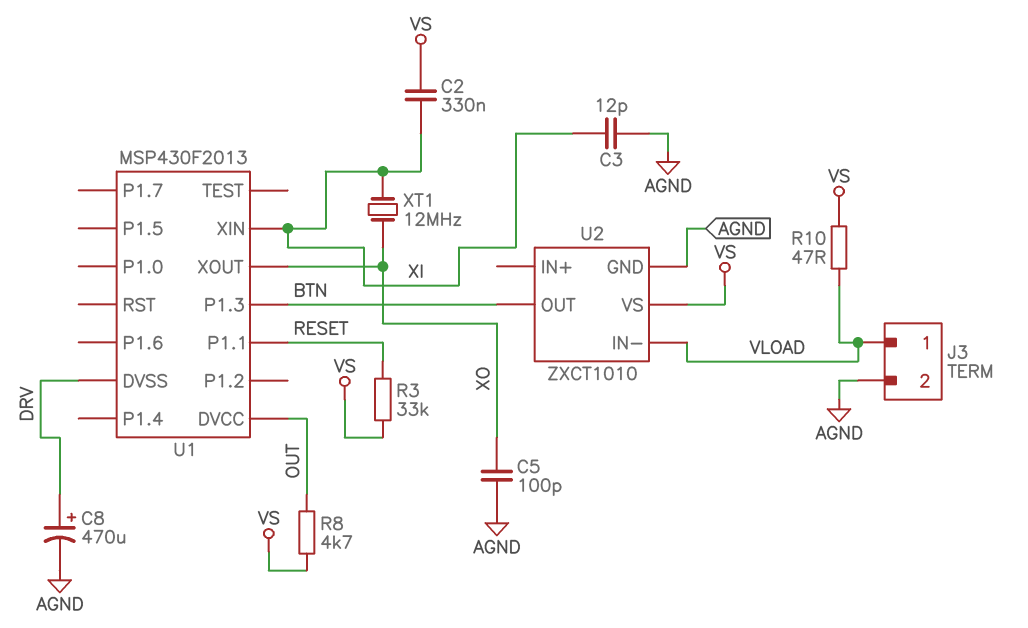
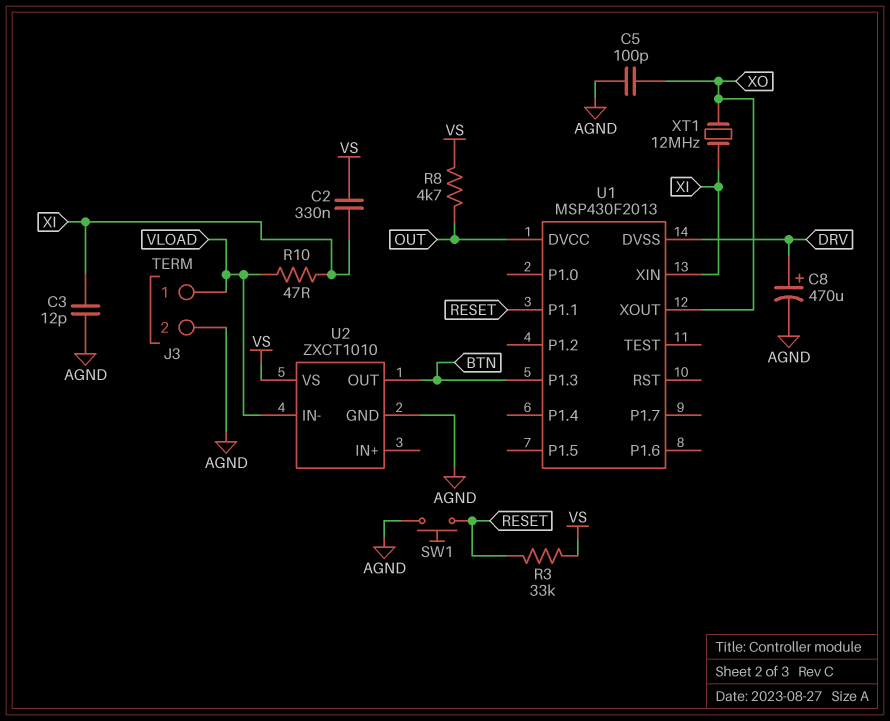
R10: 47 (VLOAD, VS) -> 47 (VLOAD, XI)
SW1: none -> button (AGND, RESET)

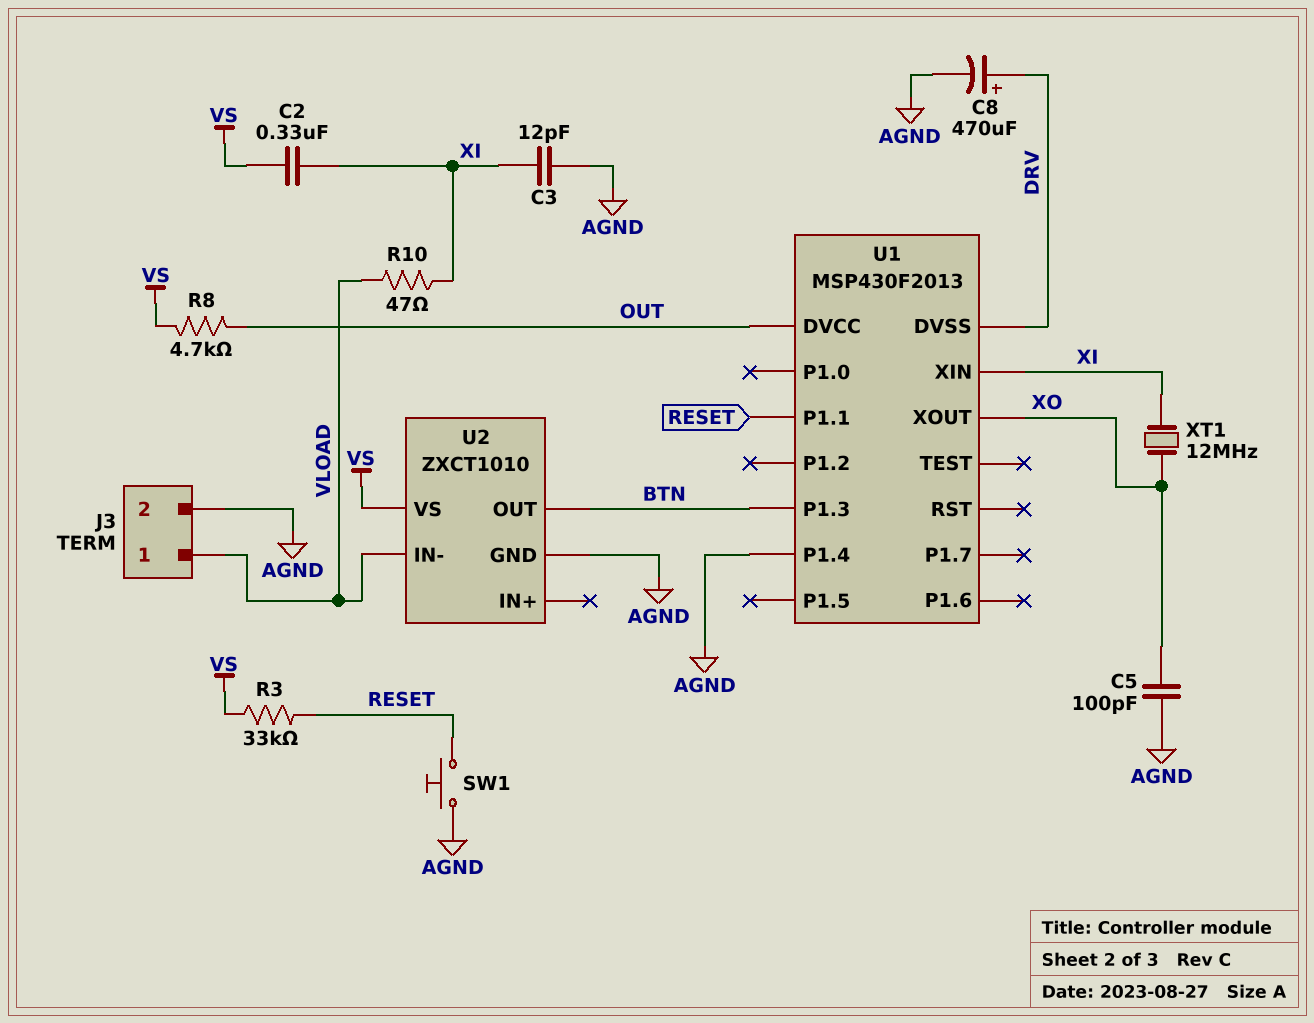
U1 pin P1.4: none -> AGND

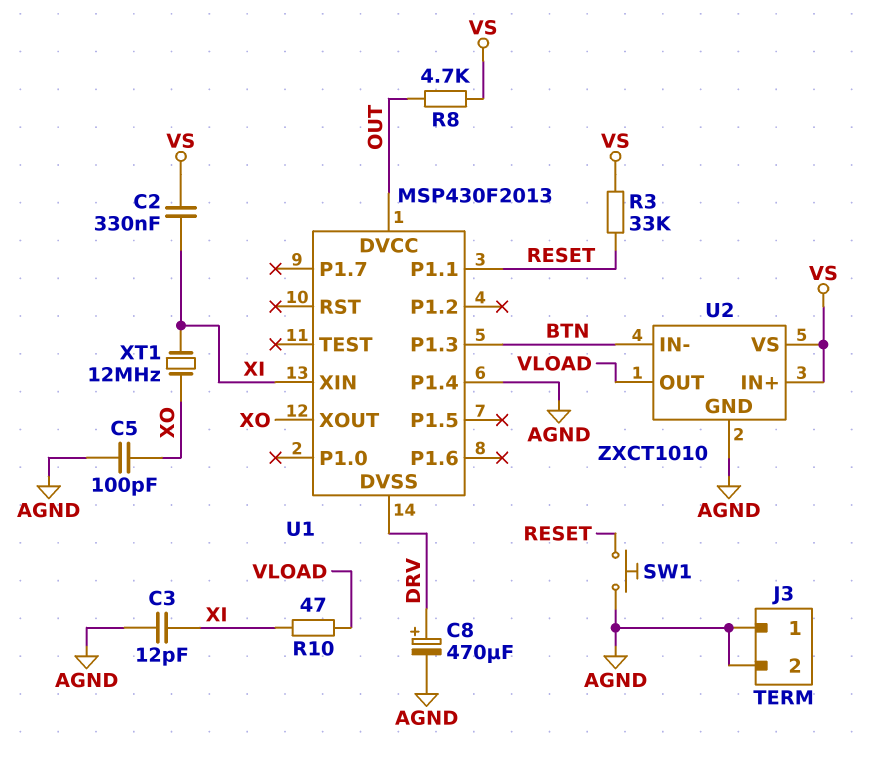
J3 pin 1: VLOAD -> AGND
U2 pin IN+: none -> VS
U2 pin IN-: VLOAD -> BTN
U2 pin OUT: BTN -> VLOAD

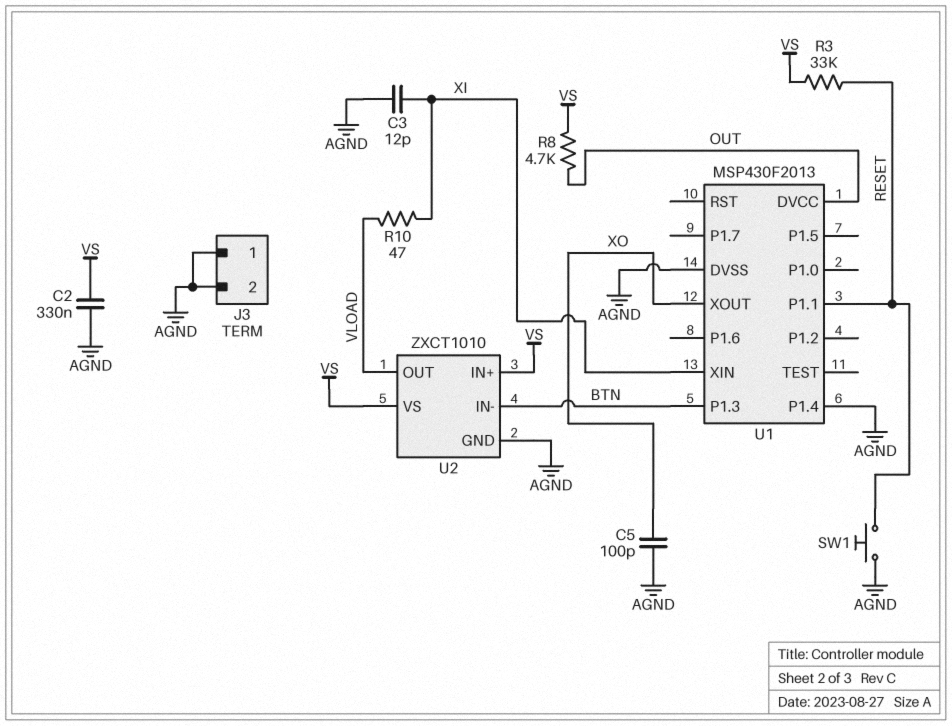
C2: 330nF (VS, XI) -> 330nF (AGND, VS)
C8: 470uF (plus DRV, minus AGND) -> none
U1 pin DVSS: DRV -> AGND
XT1: 12MHz (XI, XO) -> none

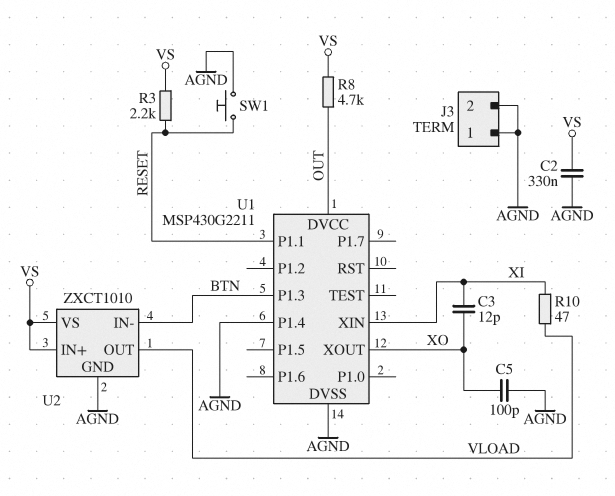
C3: 12pF (AGND, XI) -> 12pF (XI, XO)
R3: 33k (RESET, VS) -> 2.2k (RESET, VS)
U1: MSP430F2013 -> MSP430G2211

